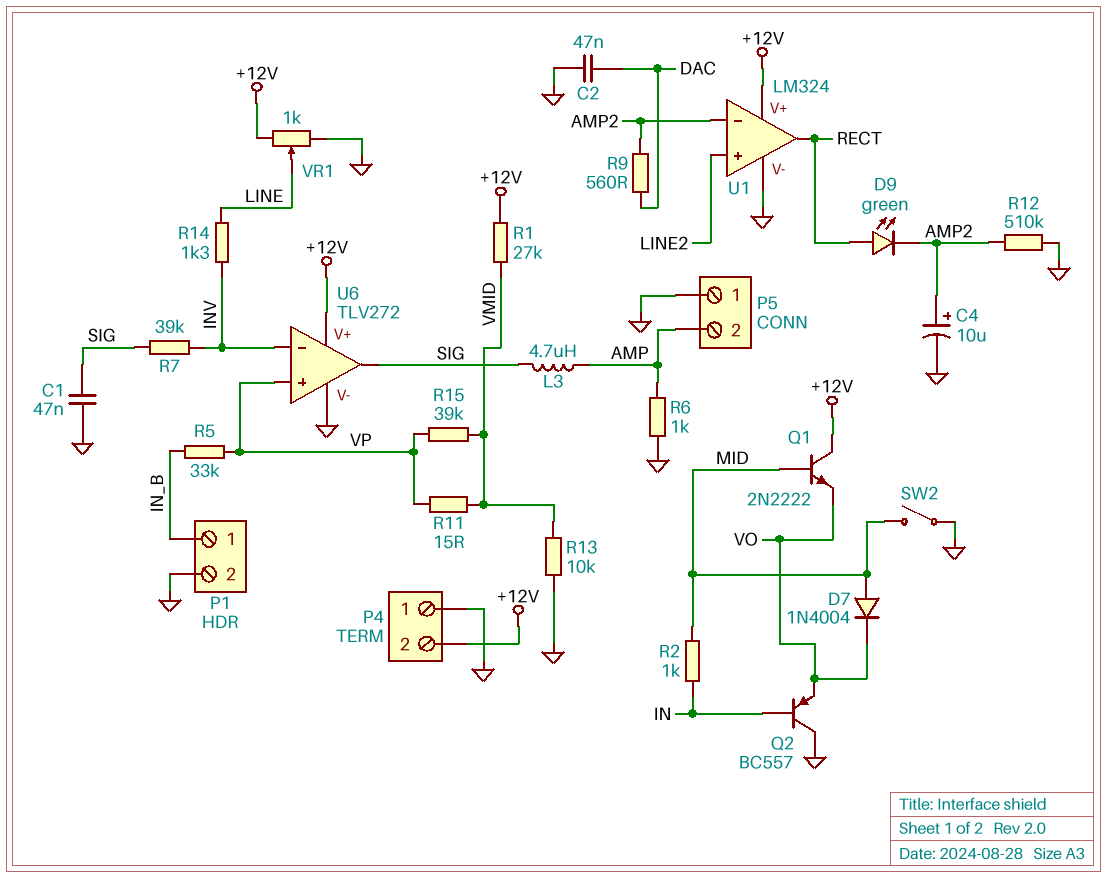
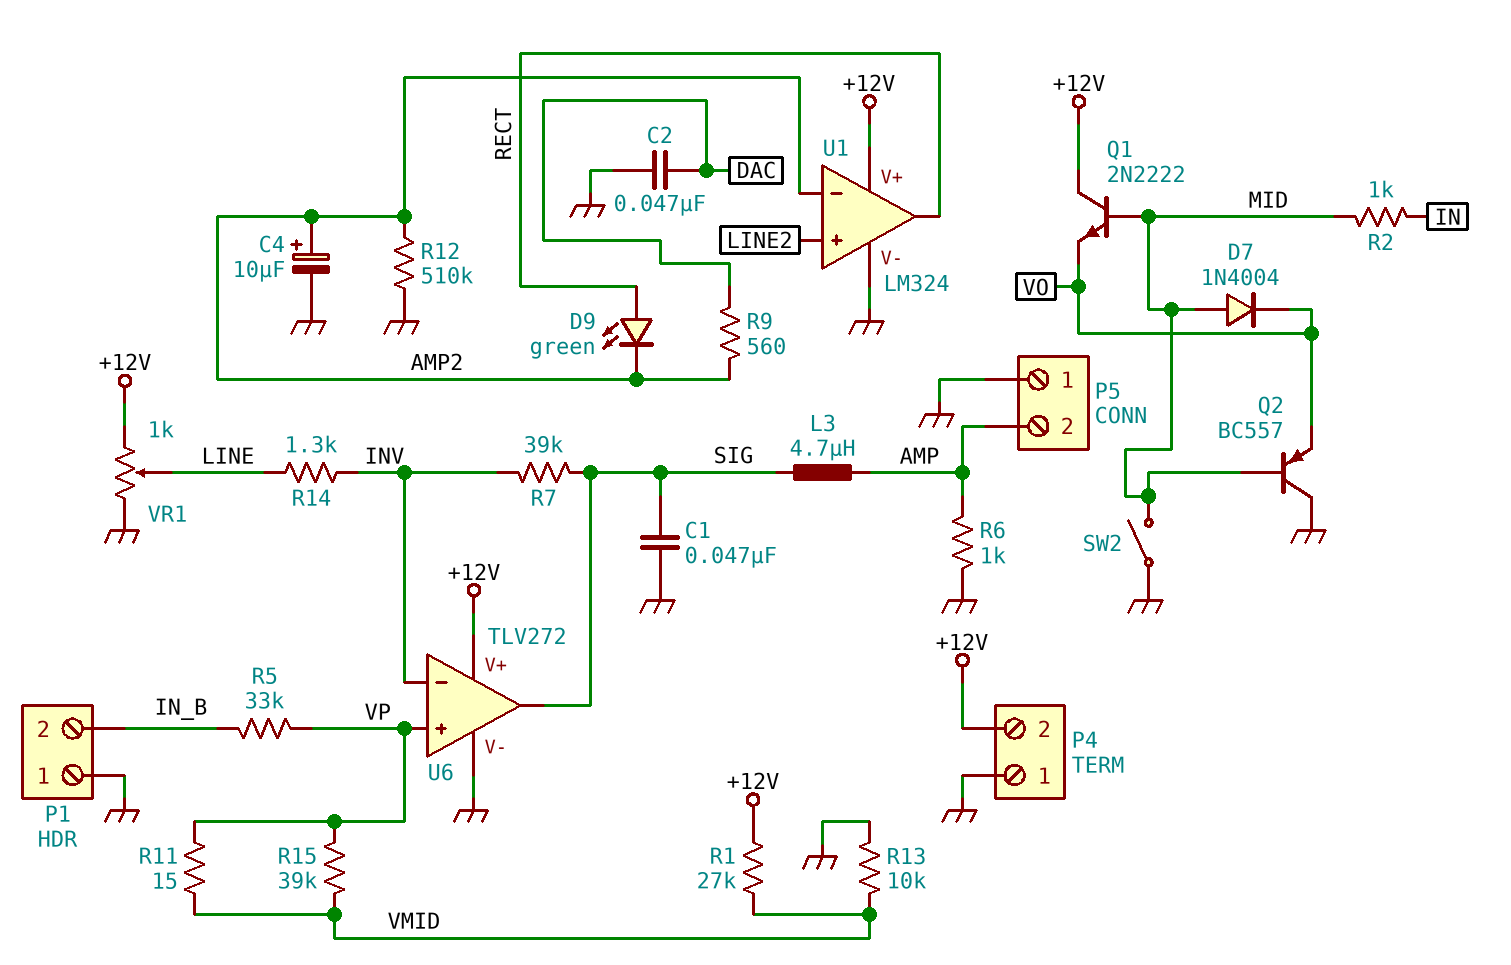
P1 pin 1: IN_B -> GND
P1 pin 2: GND -> IN_B
Q2: PNP BC557 (B IN, C GND, E VO) -> PNP BC557 (B MID, C GND, E VO)

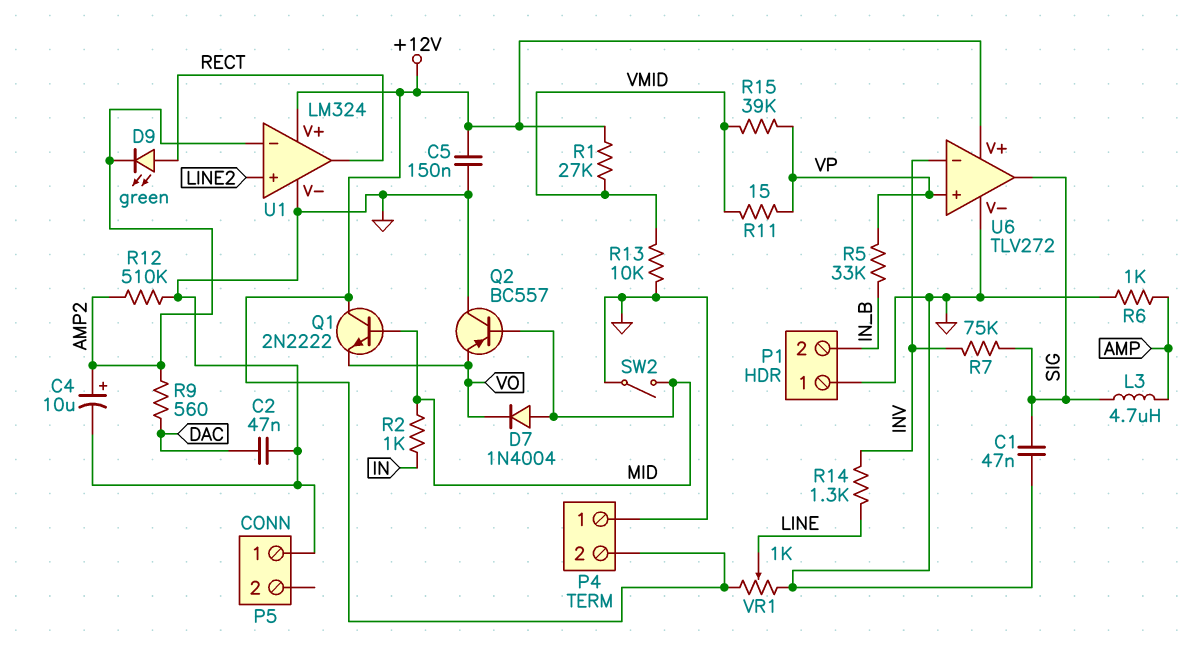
C5: none -> 150nF (+12V, GND)
P5 pin 2: AMP -> none
R7: 39k (INV, SIG) -> 75k (INV, SIG)

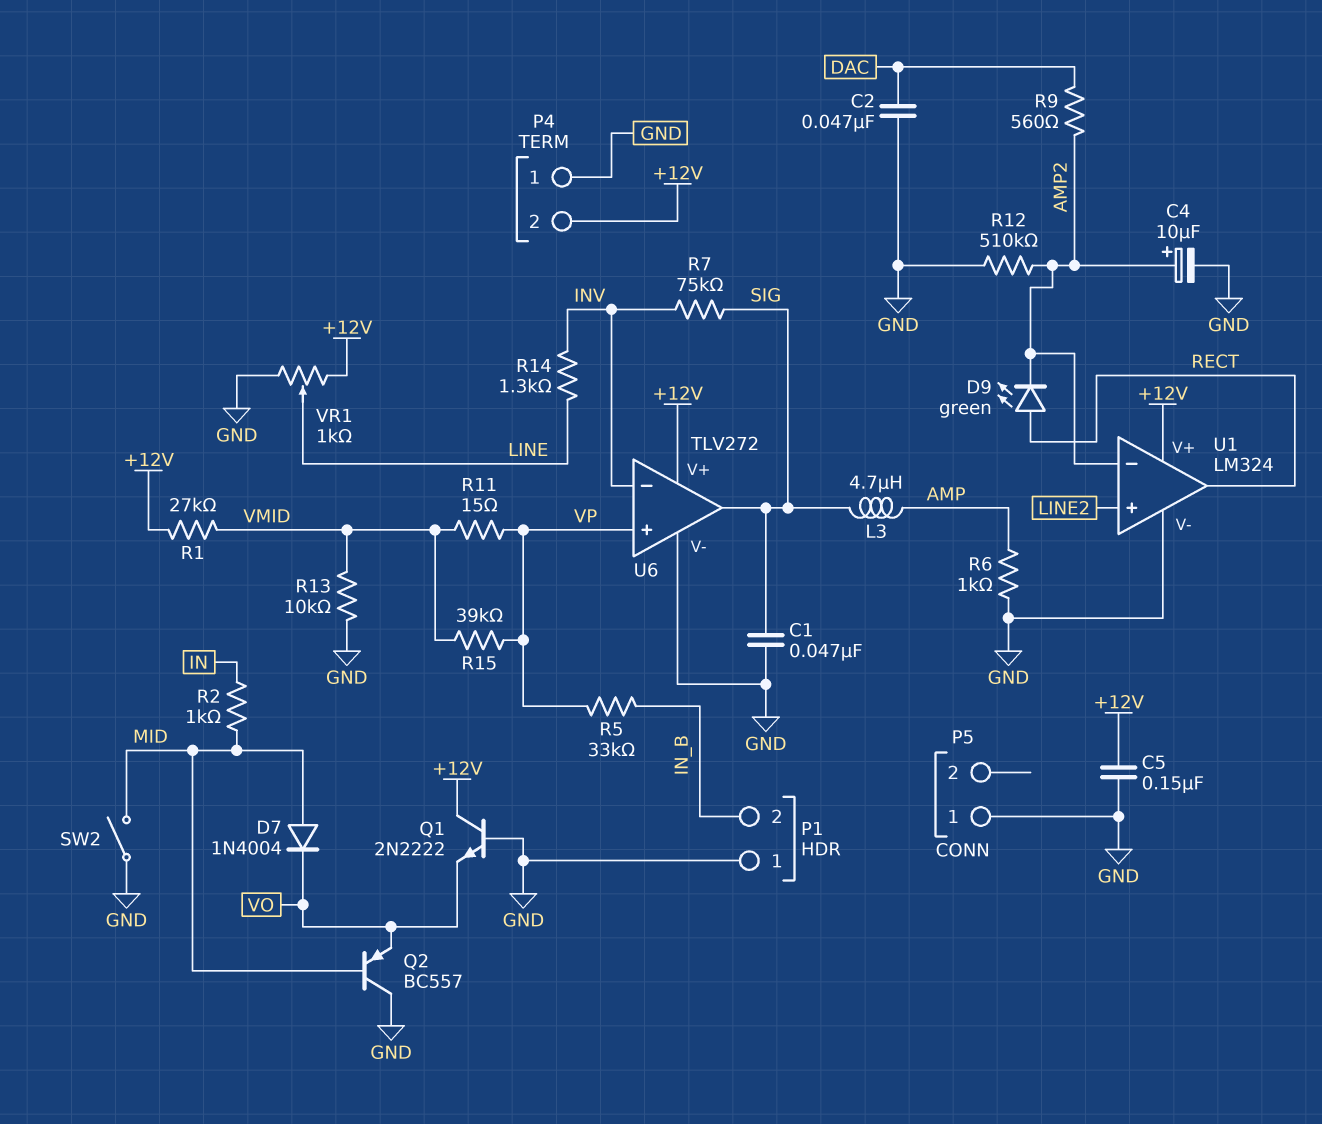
Q1: NPN 2N2222 (B MID, C +12V, E VO) -> NPN 2N2222 (B GND, C +12V, E VO)

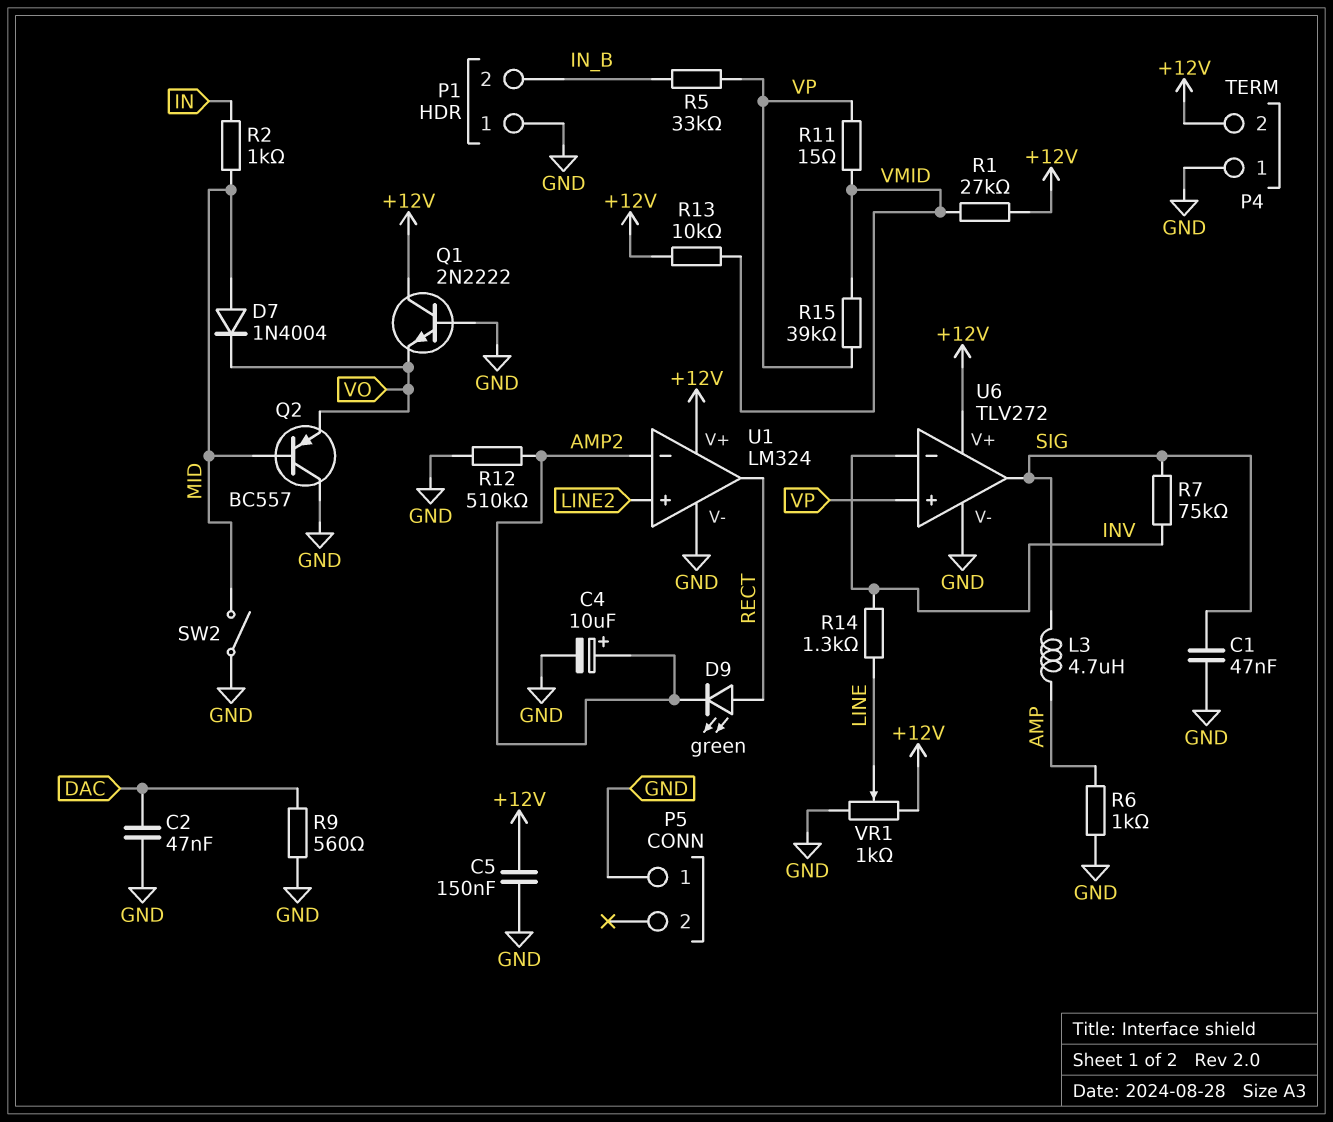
R9: 560 (AMP2, DAC) -> 560 (DAC, GND)
R13: 10k (GND, VMID) -> 10k (+12V, VMID)

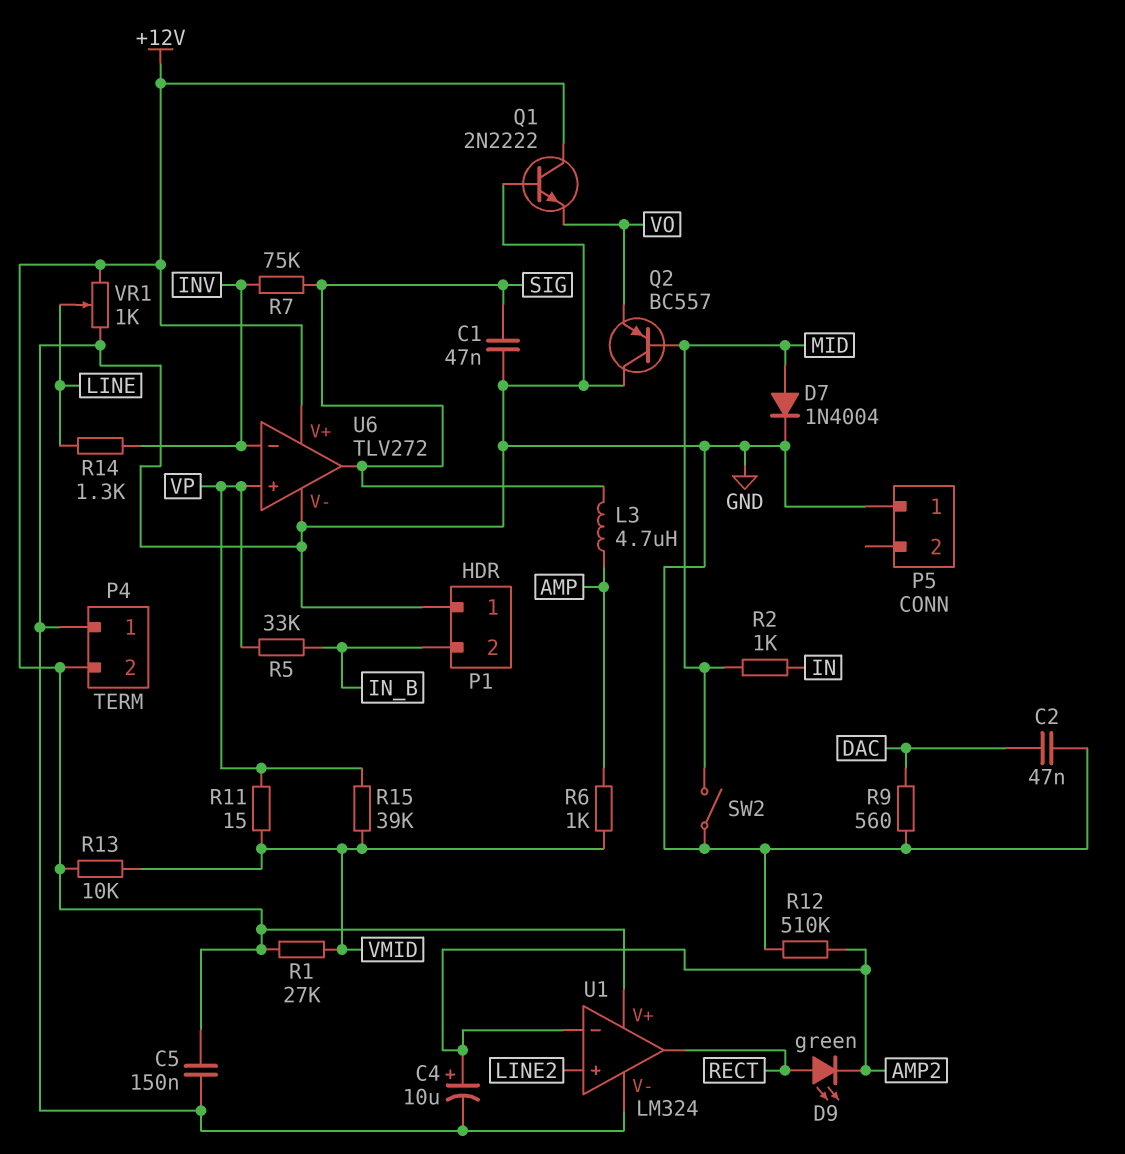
D7: diode 1N4004 (A MID, K VO) -> diode 1N4004 (A MID, K GND)
R6: 1k (AMP, GND) -> 1k (AMP, VMID)

